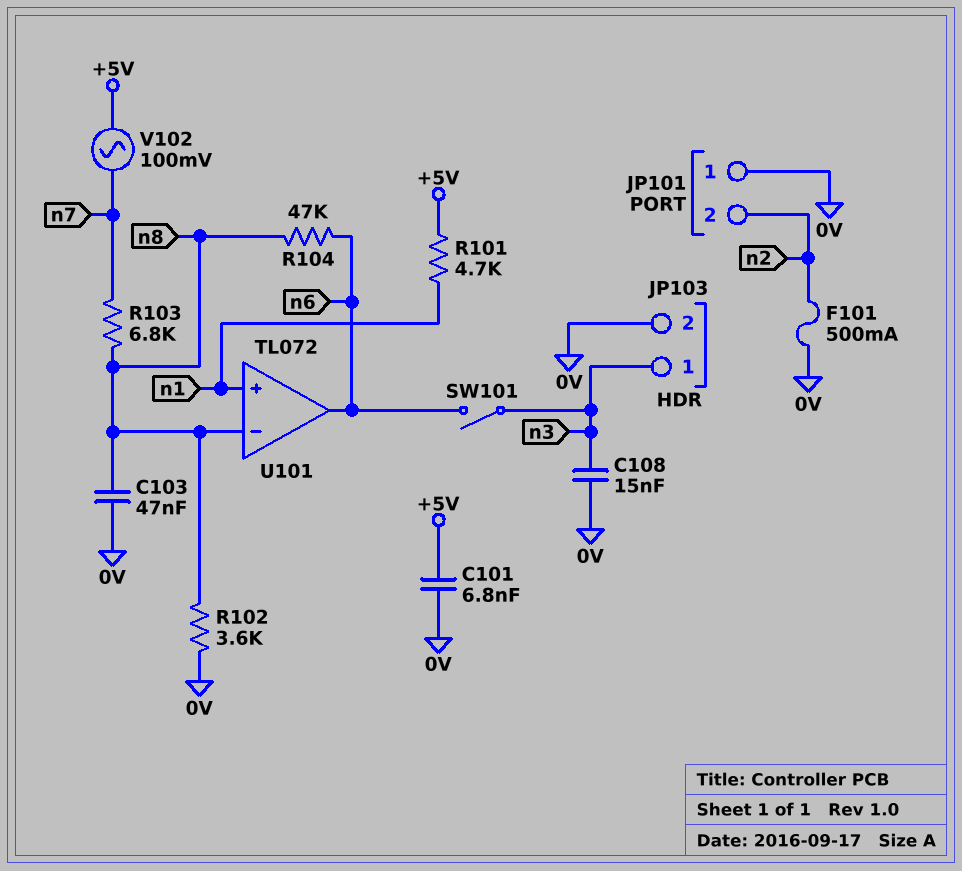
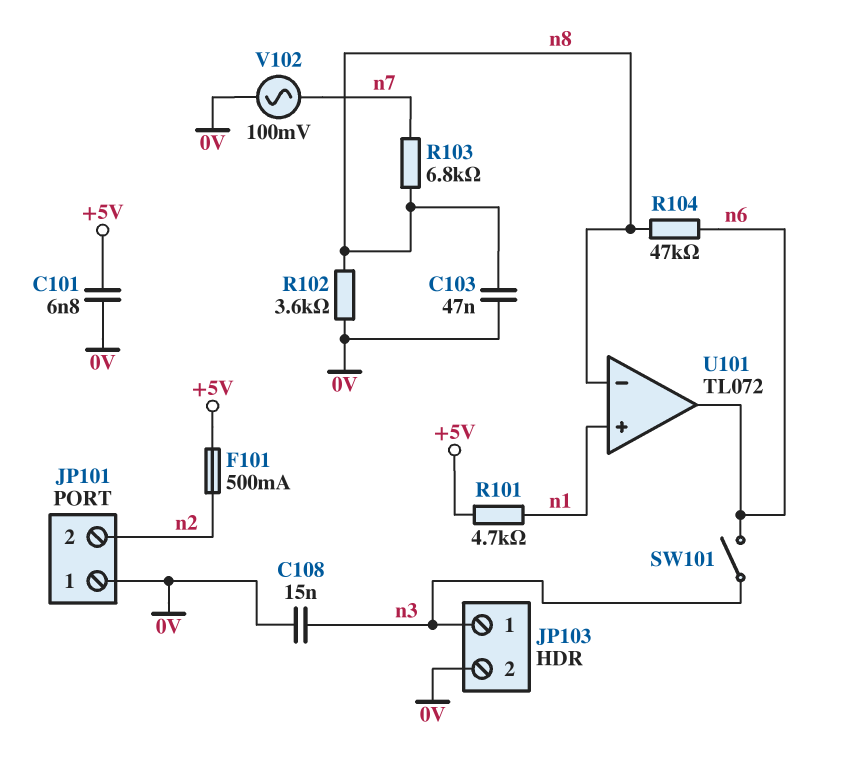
F101: 500mA (0V, n2) -> 500mA (+5V, n2)
V102: AC 100mV (+5V, n7) -> AC 100mV (0V, n7)

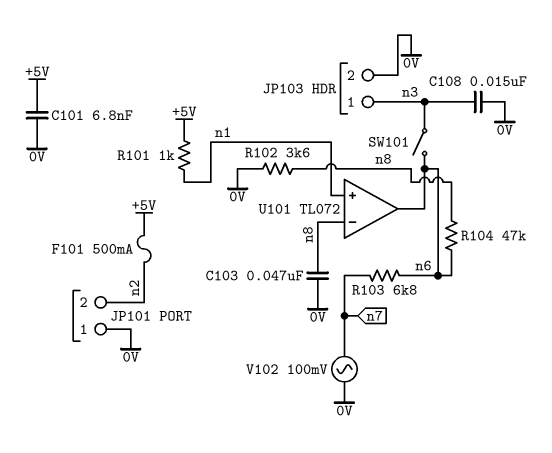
R101: 4.7k (+5V, n1) -> 1k (+5V, n1)
R103: 6.8k (n7, n8) -> 6.8k (n6, n7)

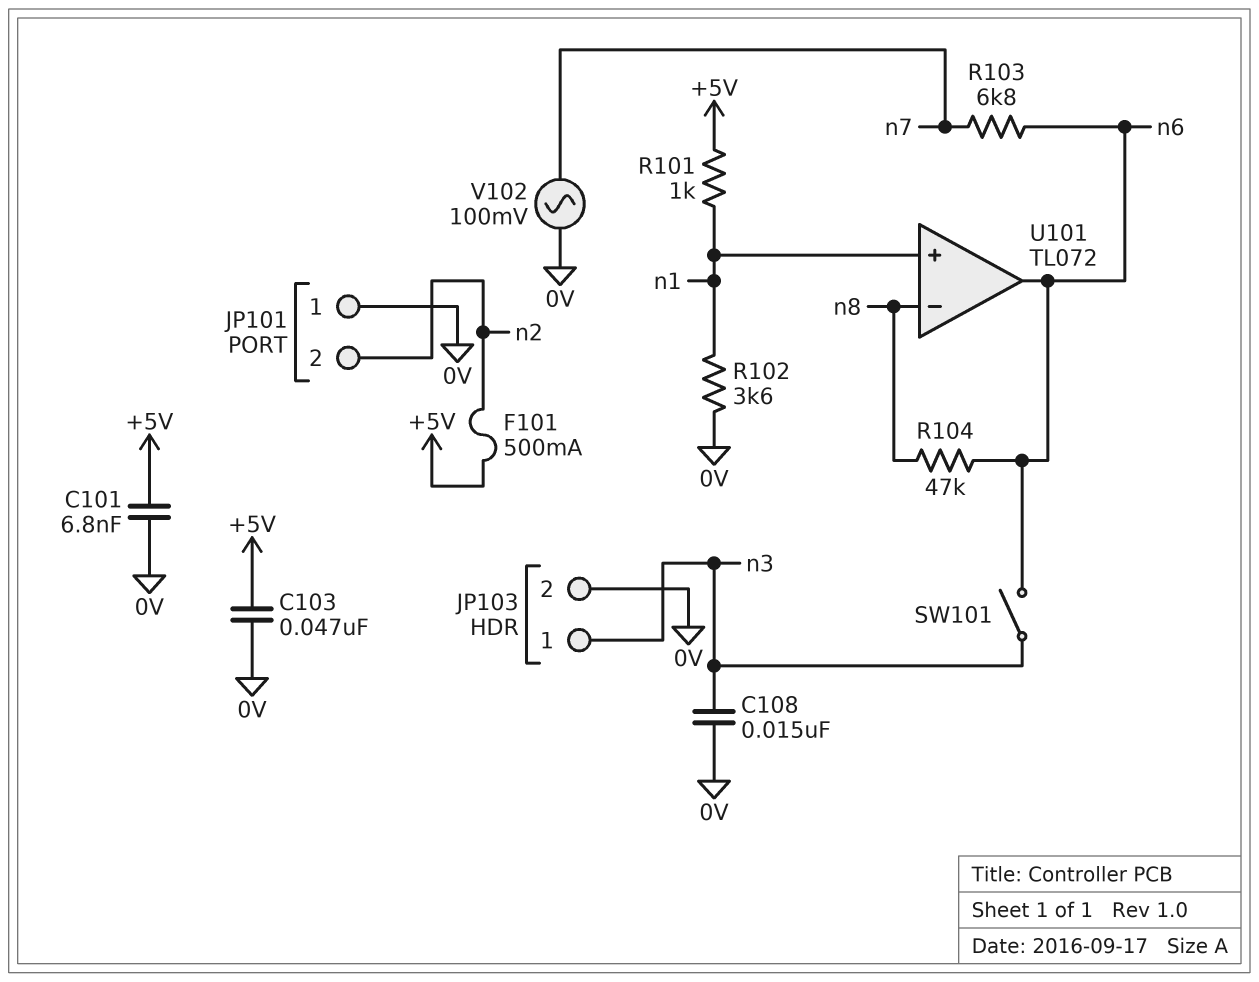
C103: 47nF (0V, n8) -> 47nF (+5V, 0V)
R102: 3.6k (0V, n8) -> 3.6k (0V, n1)

